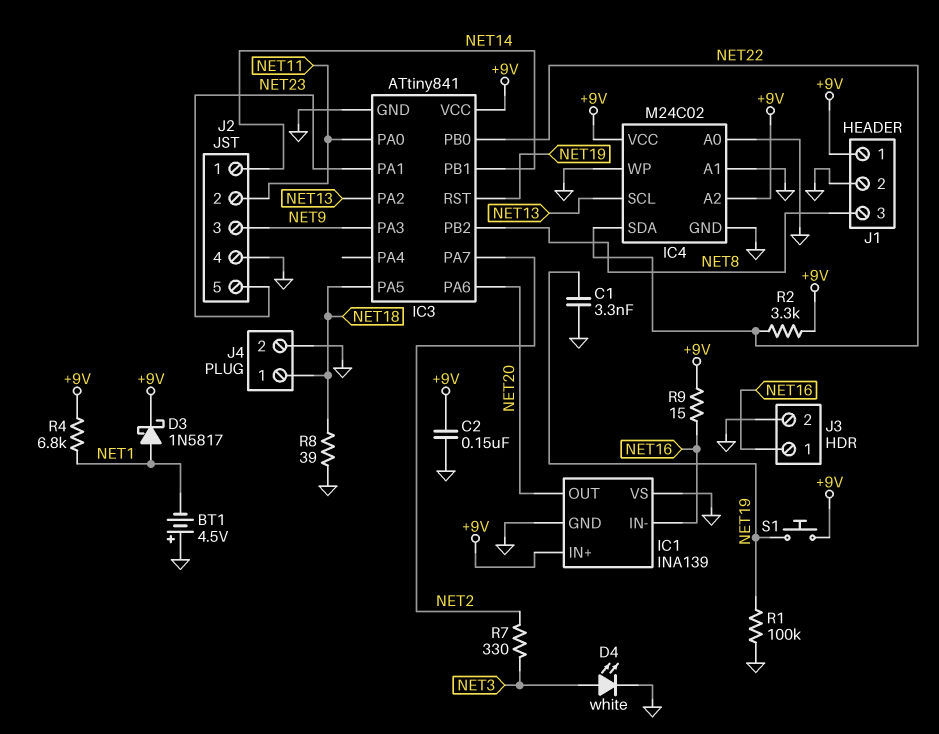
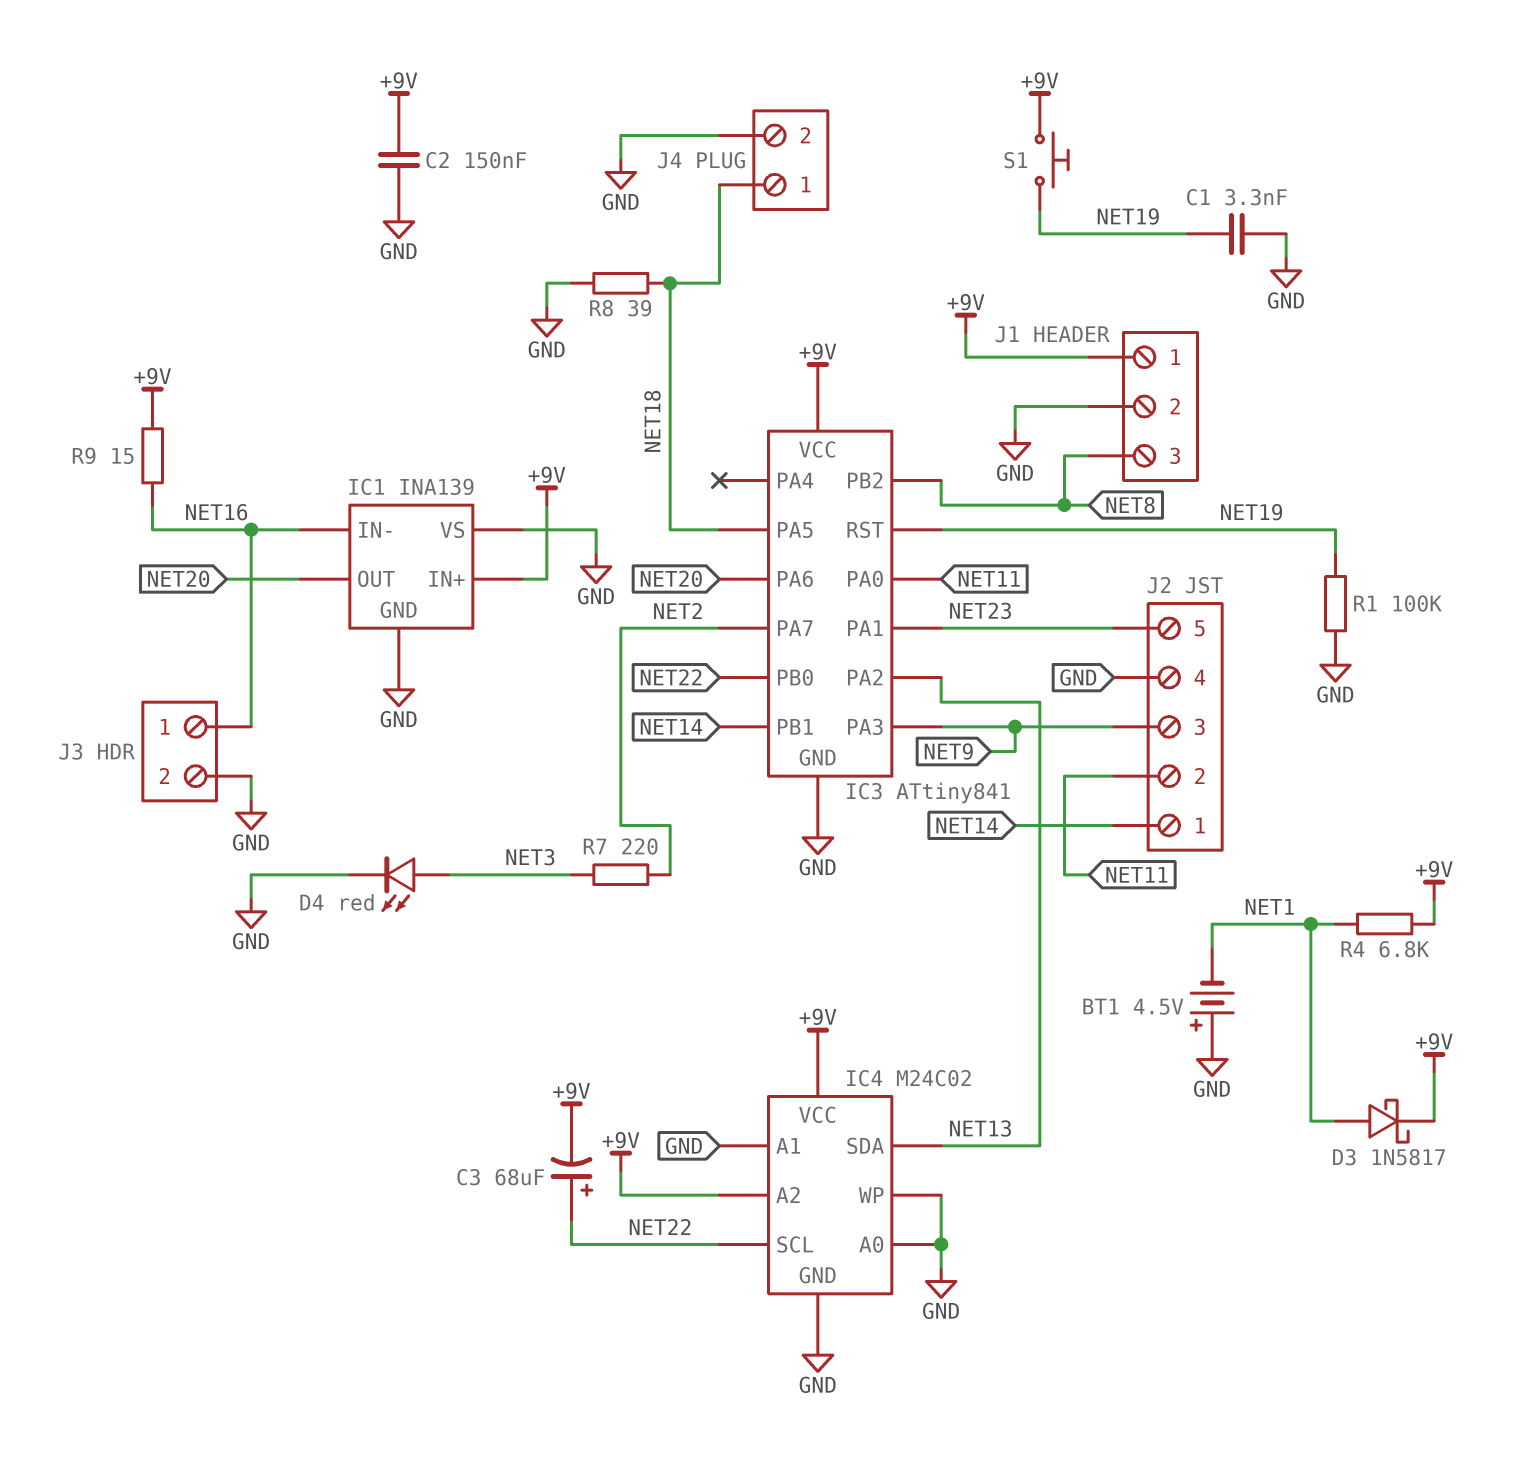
C3: none -> 68uF (plus NET22, minus +9V)
D4: LED white (A NET3, K GND) -> LED red (A NET3, K GND)
IC4 pin SCL: NET13 -> NET22
IC4 pin SDA: NET22 -> NET13
R2: 3.3k (+9V, NET22) -> none
R7: 330 (NET2, NET3) -> 220 (NET2, NET3)

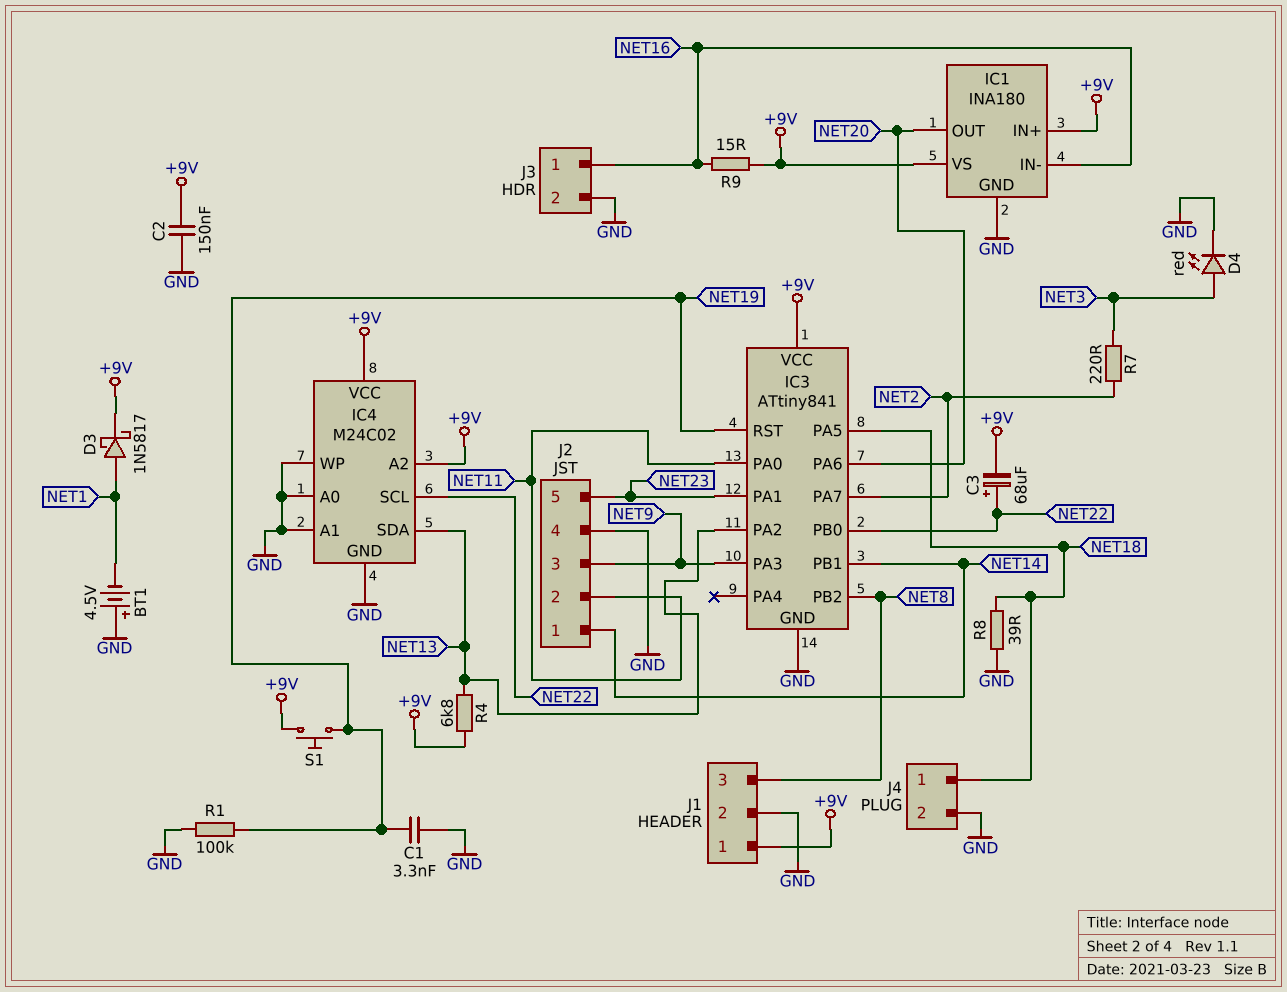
IC1: INA139 -> INA180
IC1 pin VS: GND -> +9V
R4: 6.8k (+9V, NET1) -> 6.8k (+9V, NET13)

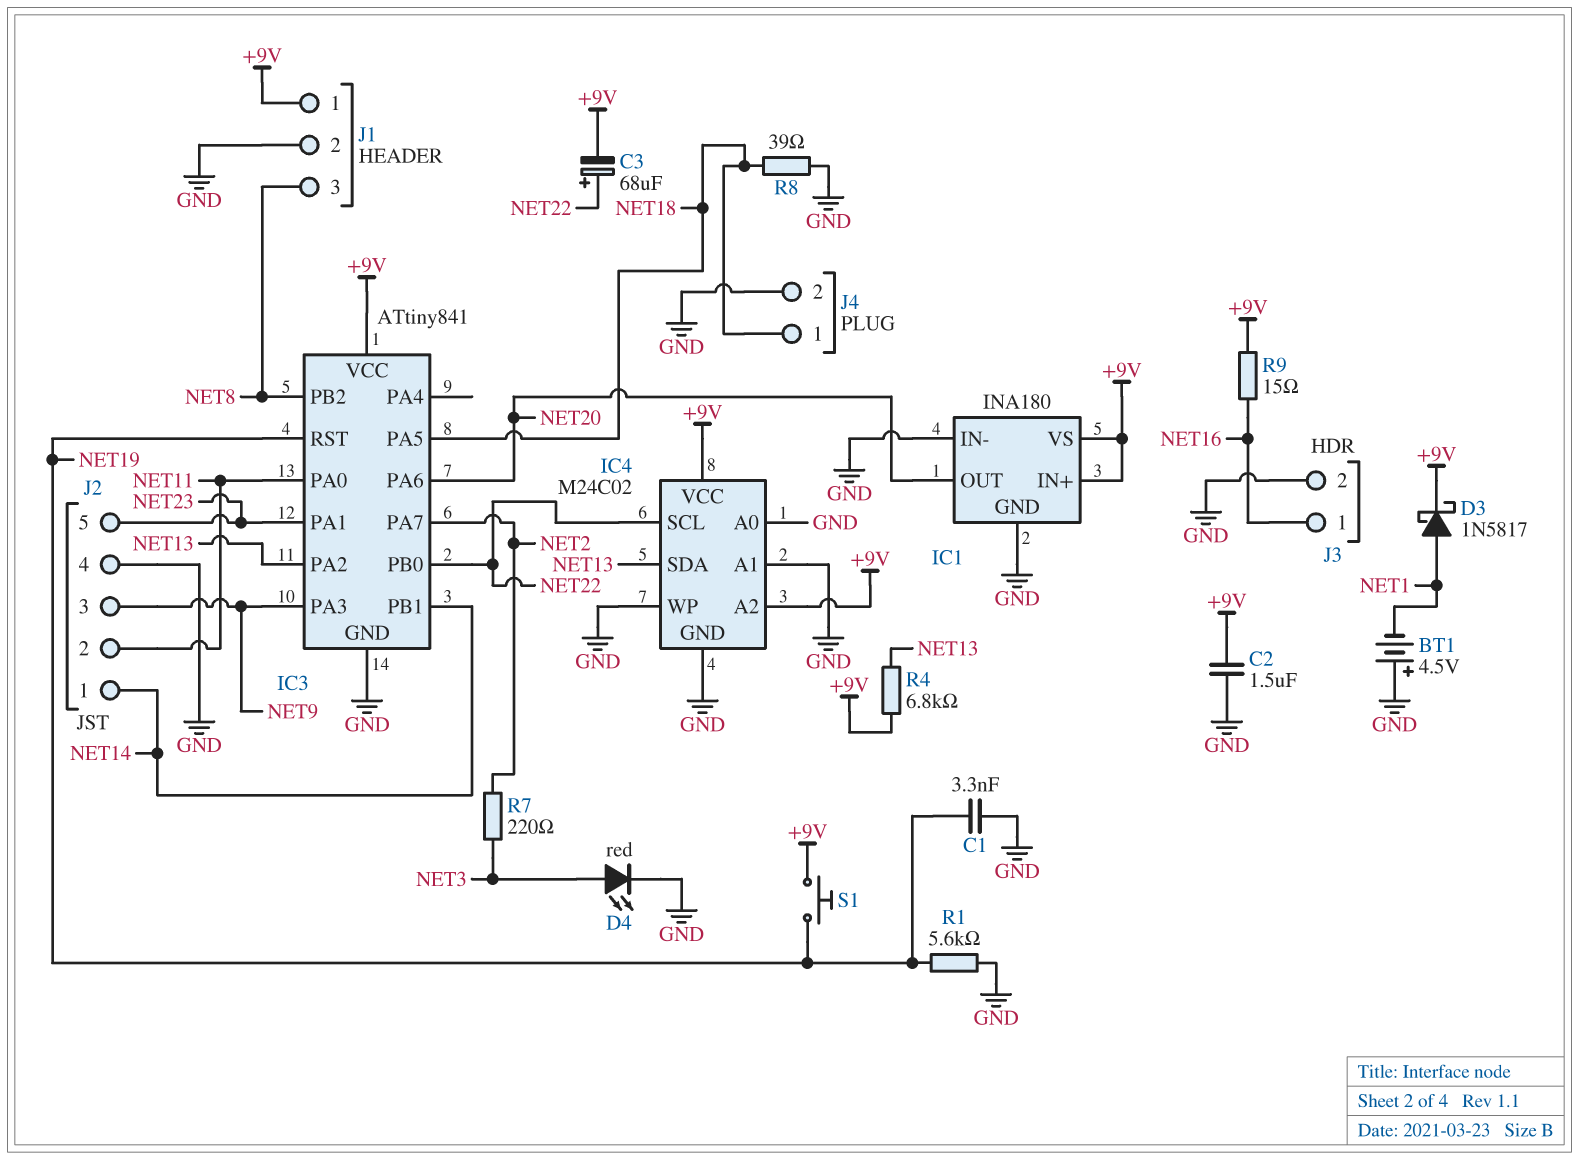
C2: 150nF (+9V, GND) -> 1.5uF (+9V, GND)
IC1 pin IN-: NET16 -> GND
R1: 100k (GND, NET19) -> 5.6k (GND, NET19)

